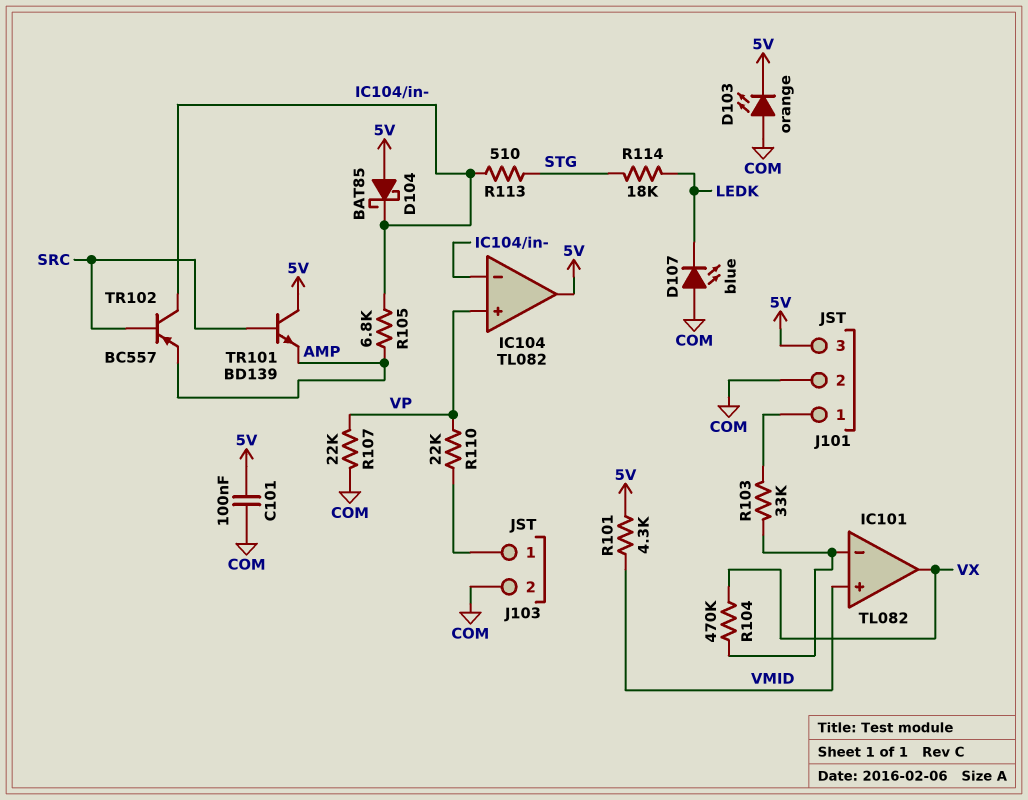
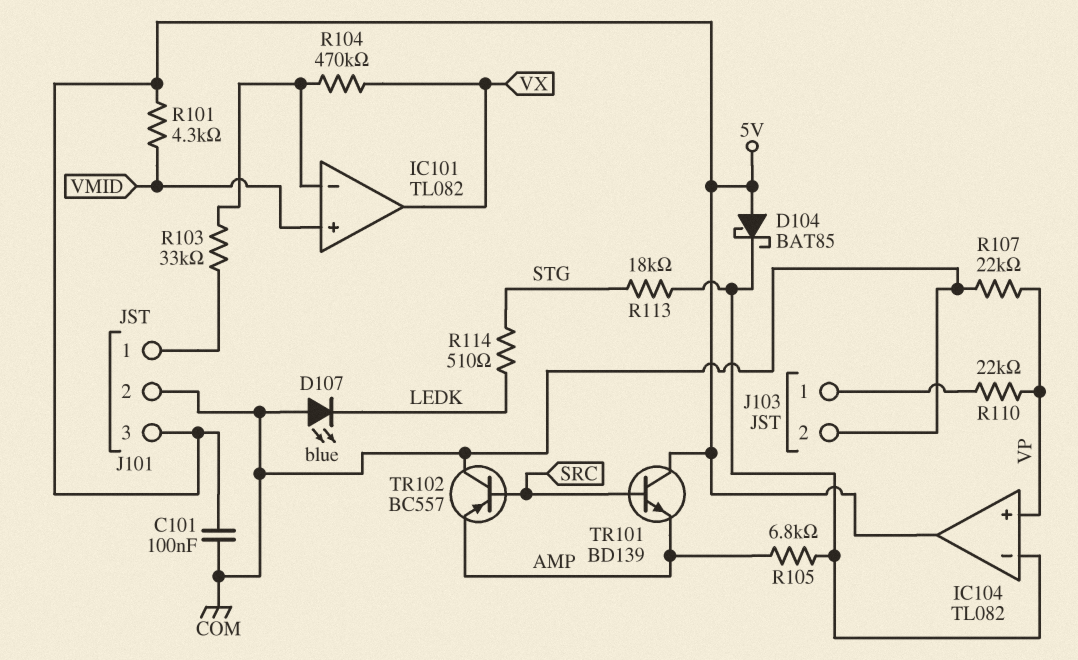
D103: LED orange (A COM, K 5V) -> none
R113: 510 (IC104/in-, STG) -> 18k (IC104/in-, STG)
R114: 18k (LEDK, STG) -> 510 (LEDK, STG)
TR102: PNP BC557 (B SRC, C IC104/in-, E AMP) -> PNP BC557 (B SRC, C COM, E AMP)

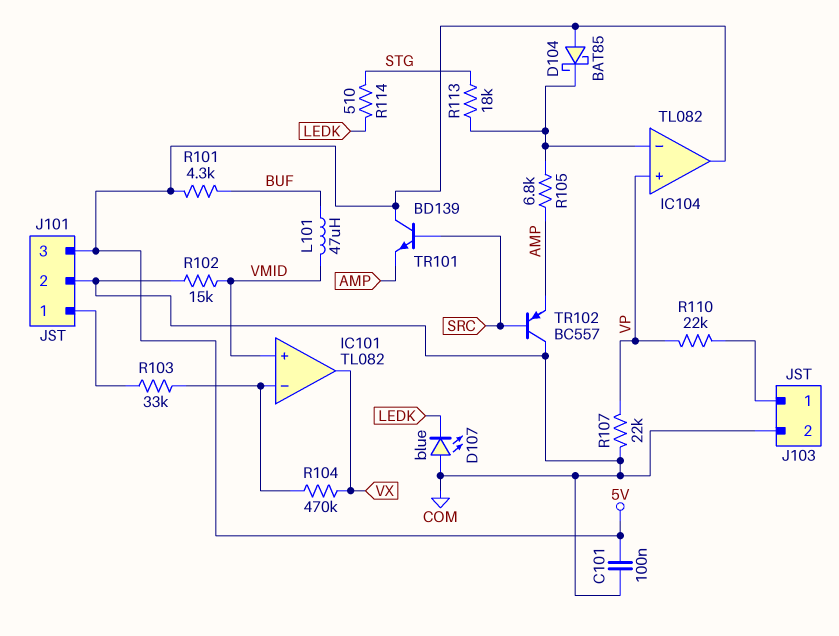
L101: none -> 47uH (BUF, VMID)
R101: 4.3k (5V, VMID) -> 4.3k (5V, BUF)
R102: none -> 15k (COM, VMID)

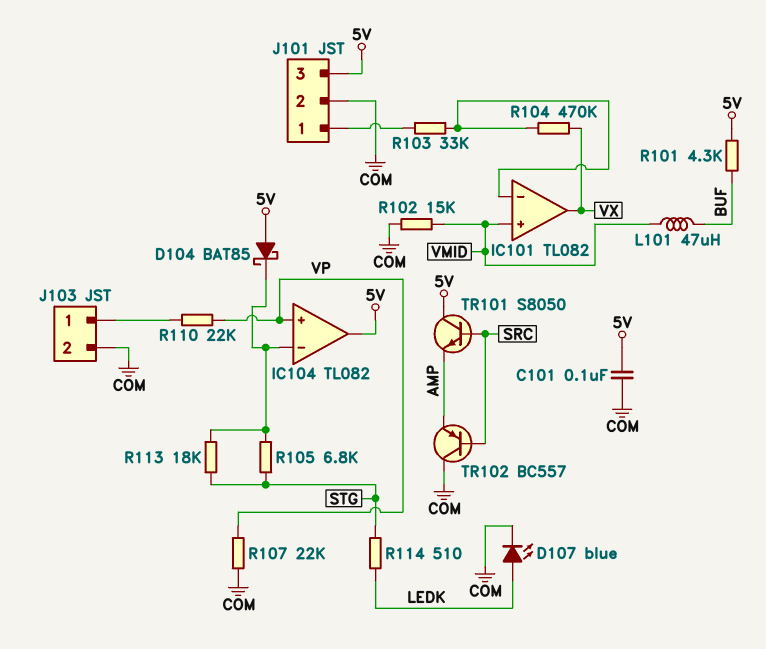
D107: LED blue (A COM, K LEDK) -> LED blue (A LEDK, K COM)
R105: 6.8k (AMP, IC104/in-) -> 6.8k (IC104/in-, STG)
TR101: NPN BD139 (B SRC, C 5V, E AMP) -> NPN S8050 (B SRC, C 5V, E AMP)

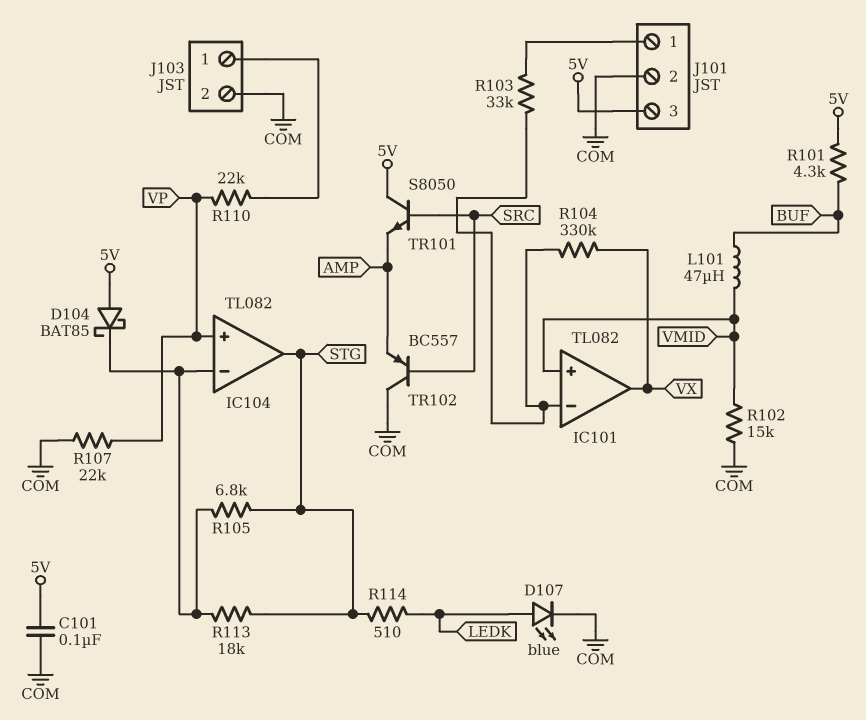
IC104 pin out: 5V -> STG
R104: 470k (IC101/in-, VX) -> 330k (IC101/in-, VX)

